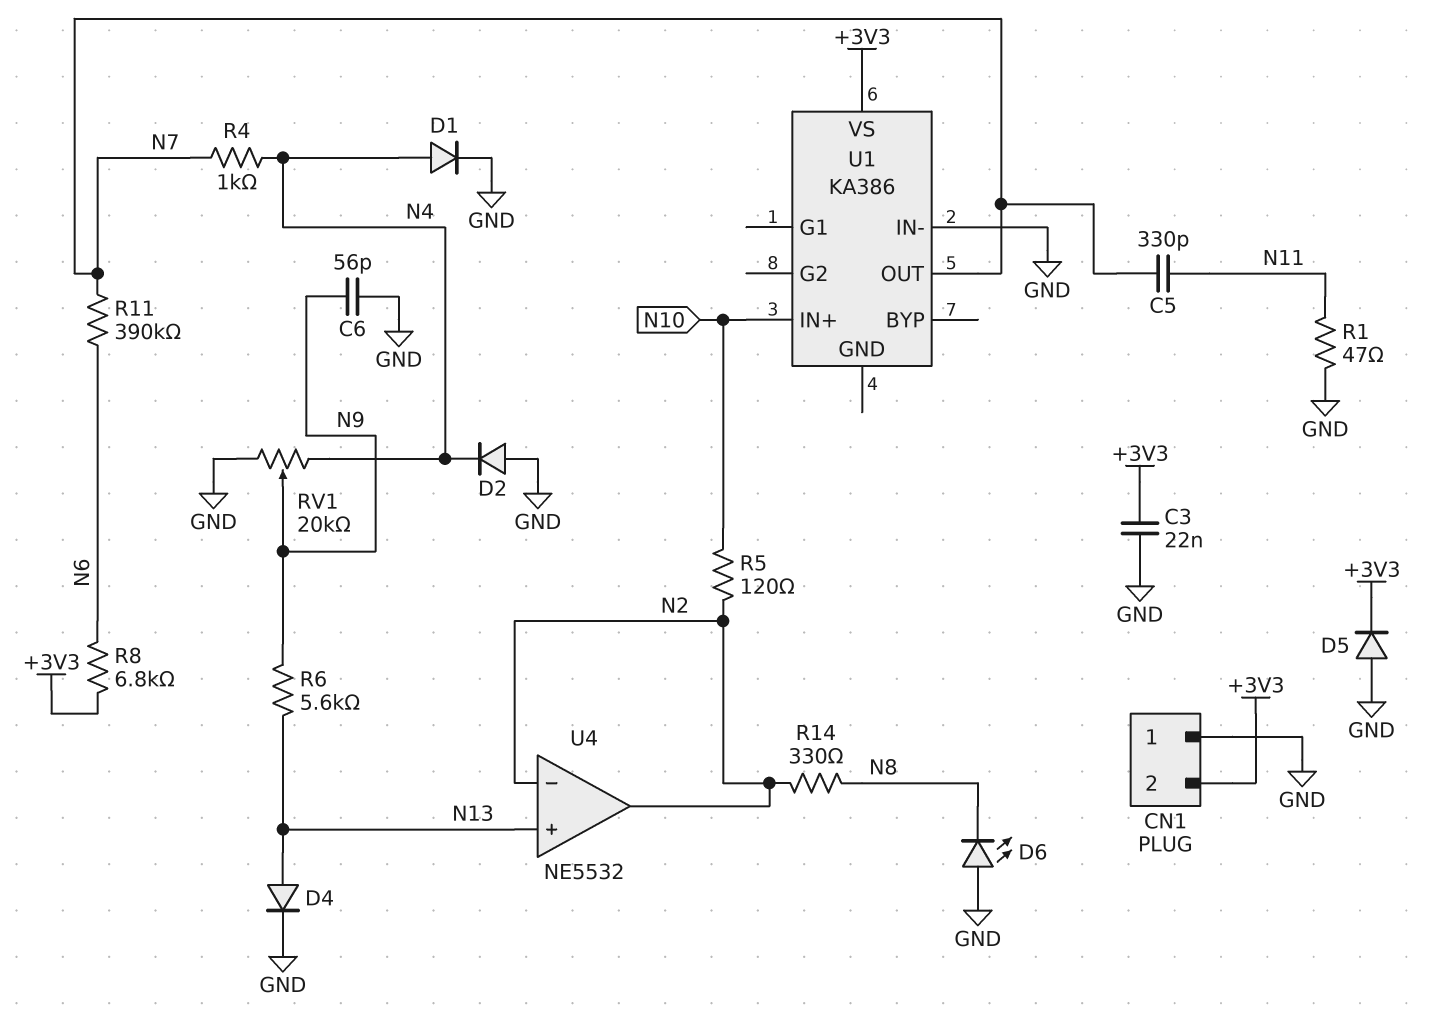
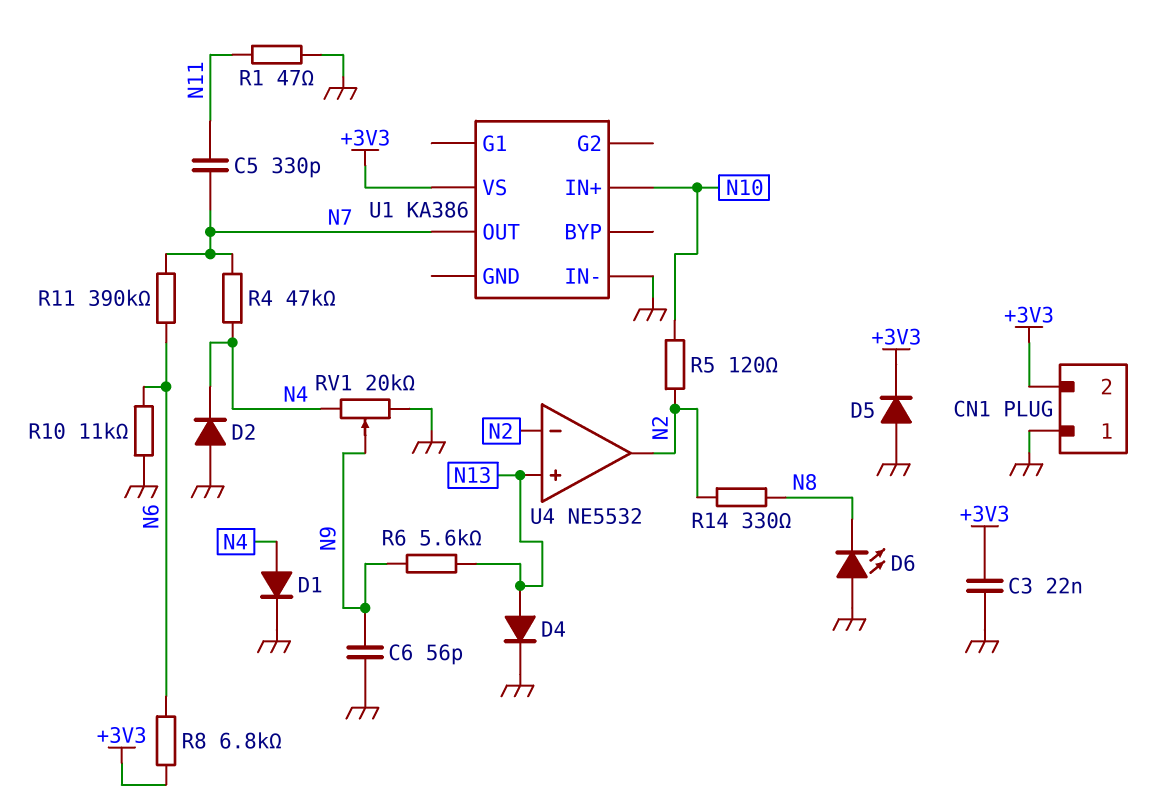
R4: 1k (N4, N7) -> 47k (N4, N7)
R10: none -> 11k (GND, N6)

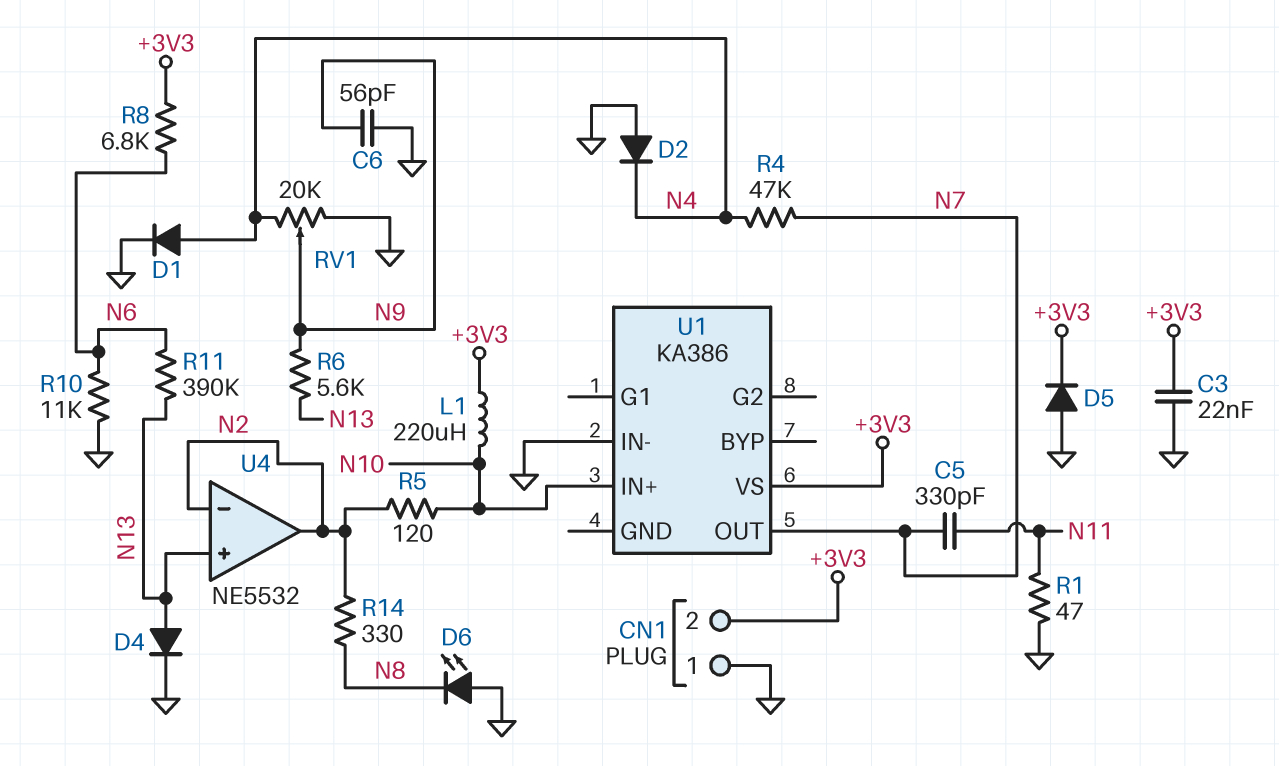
L1: none -> 220uH (+3V3, N10)
R11: 390k (N6, N7) -> 390k (N6, N13)

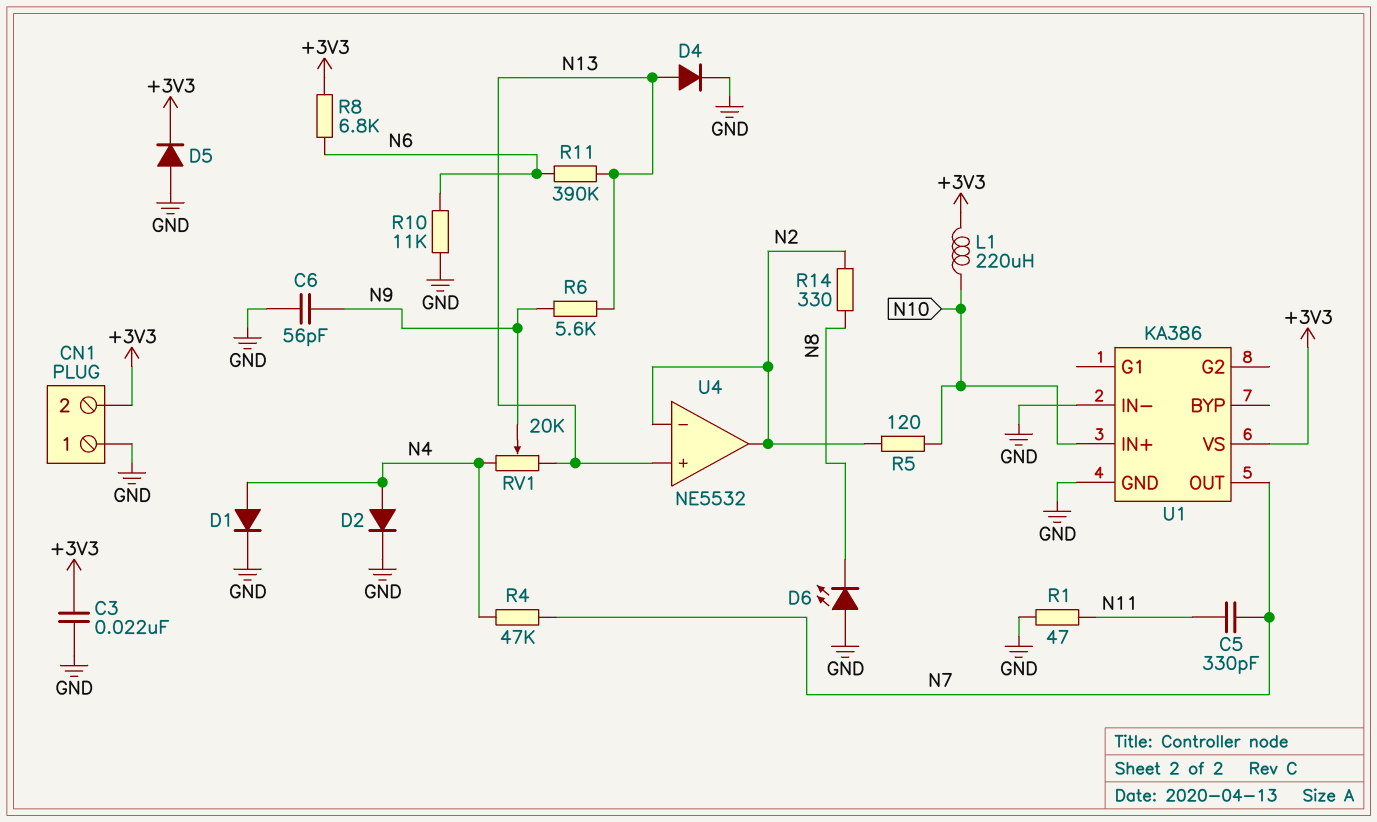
D2: diode (A GND, K N4) -> diode (A N4, K GND)
RV1: 20k (GND, N4, wiper N9) -> 20k (N4, N13, wiper N9)
U1 pin GND: none -> GND

